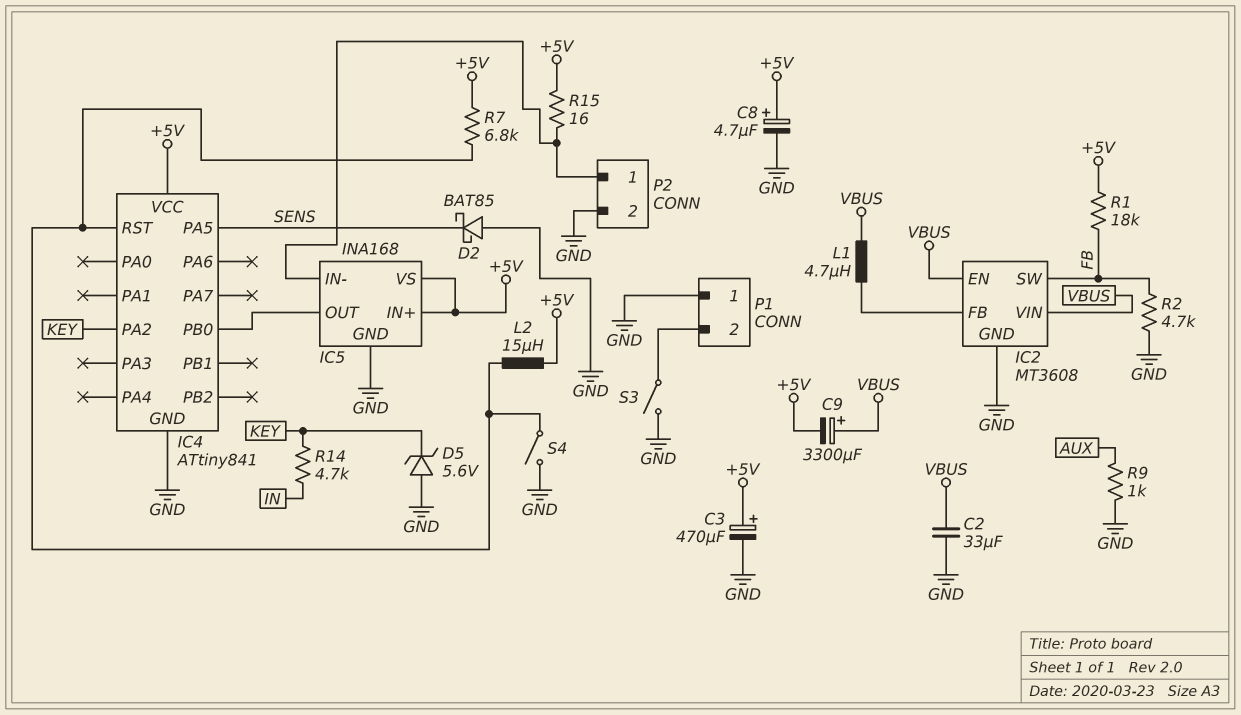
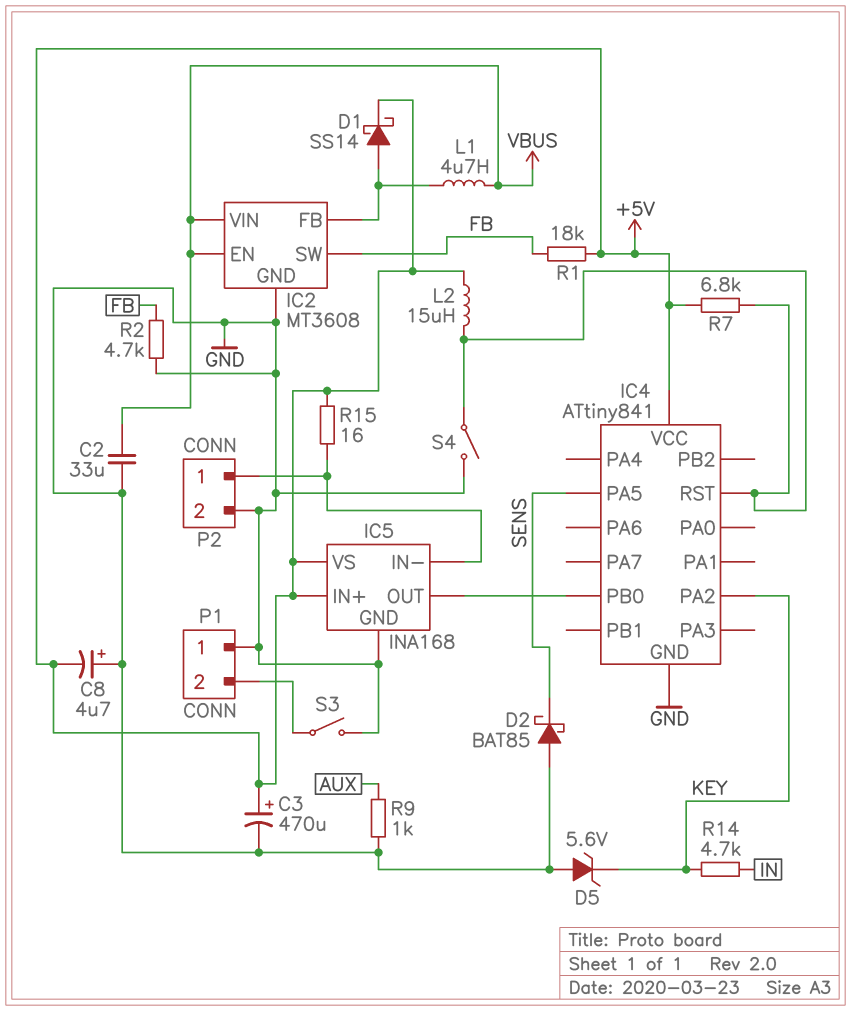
C8: 4.7uF (plus +5V, minus GND) -> 4.7uF (plus GND, minus +5V)
C9: 3300uF (plus VBUS, minus +5V) -> none
D1: none -> schottky SS14 (A IC2/FB, K +5V)

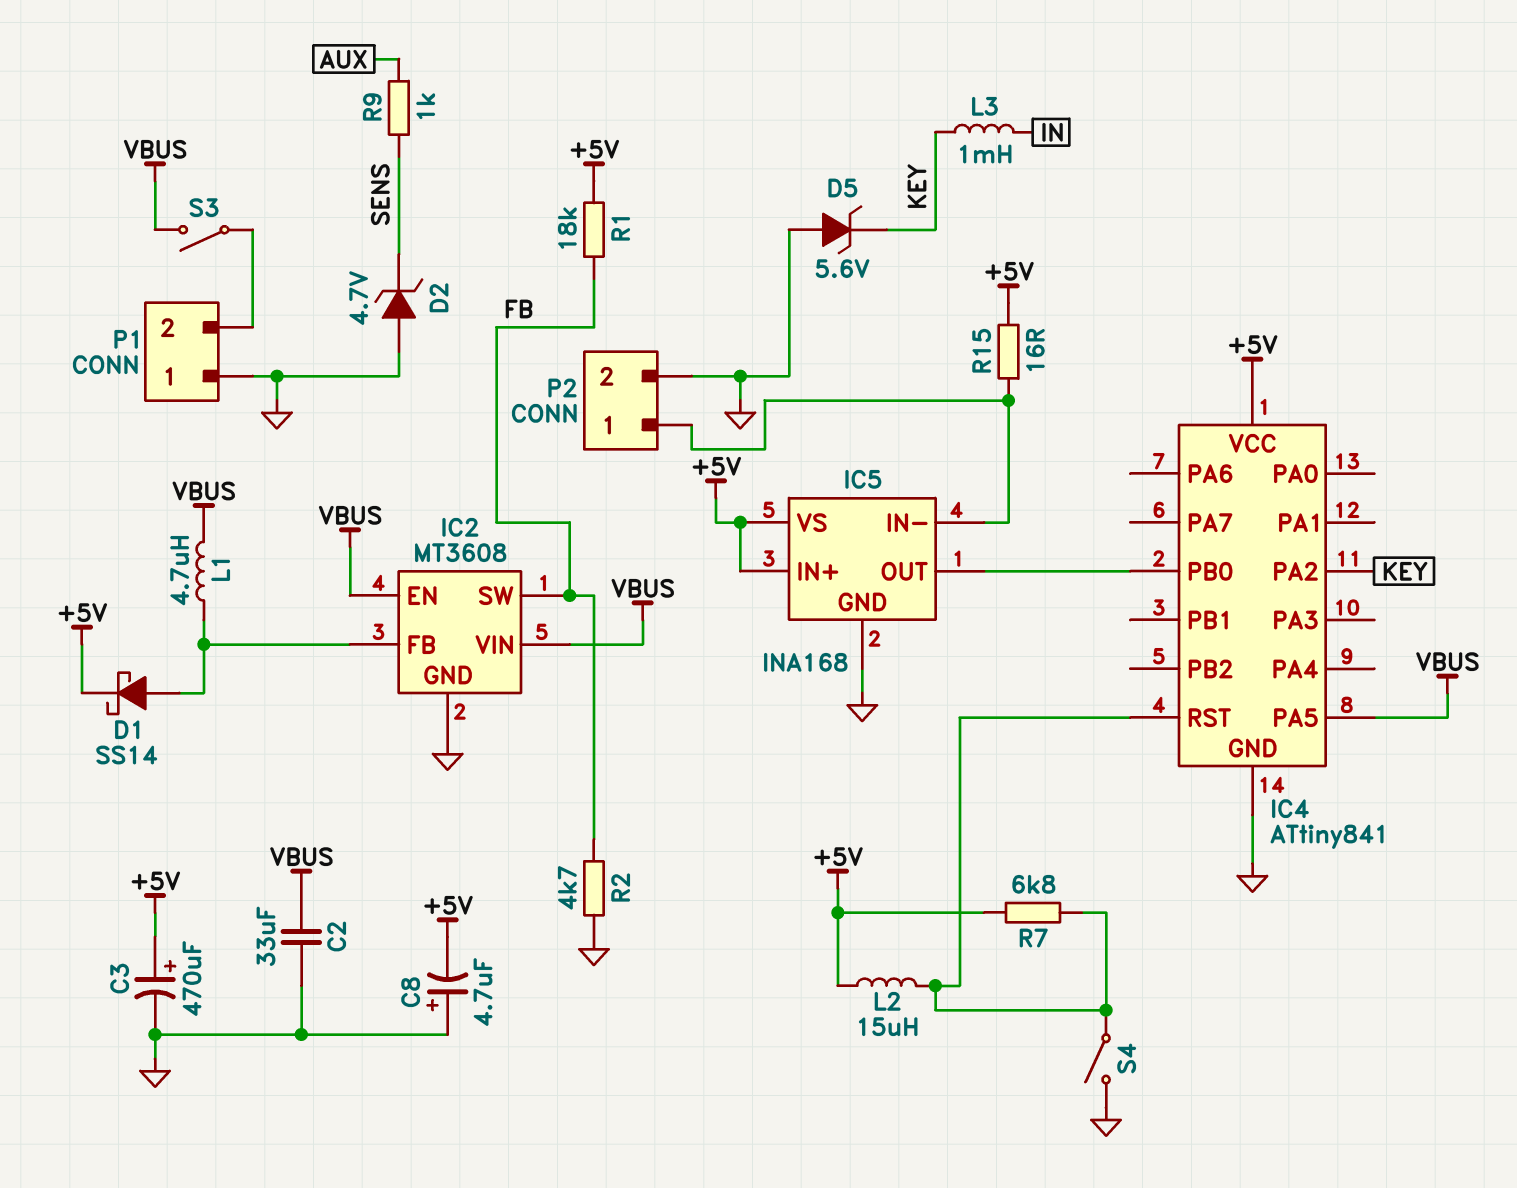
D2: schottky BAT85 (A GND, K SENS) -> zener 4.7V (A GND, K SENS)
IC4 pin PA5: SENS -> VBUS
L3: none -> 1mH (IN, KEY)
R9: 1k (AUX, GND) -> 1k (AUX, SENS)
R14: 4.7k (IN, KEY) -> none
S3: switch (GND, P1/2) -> switch (P1/2, VBUS)

